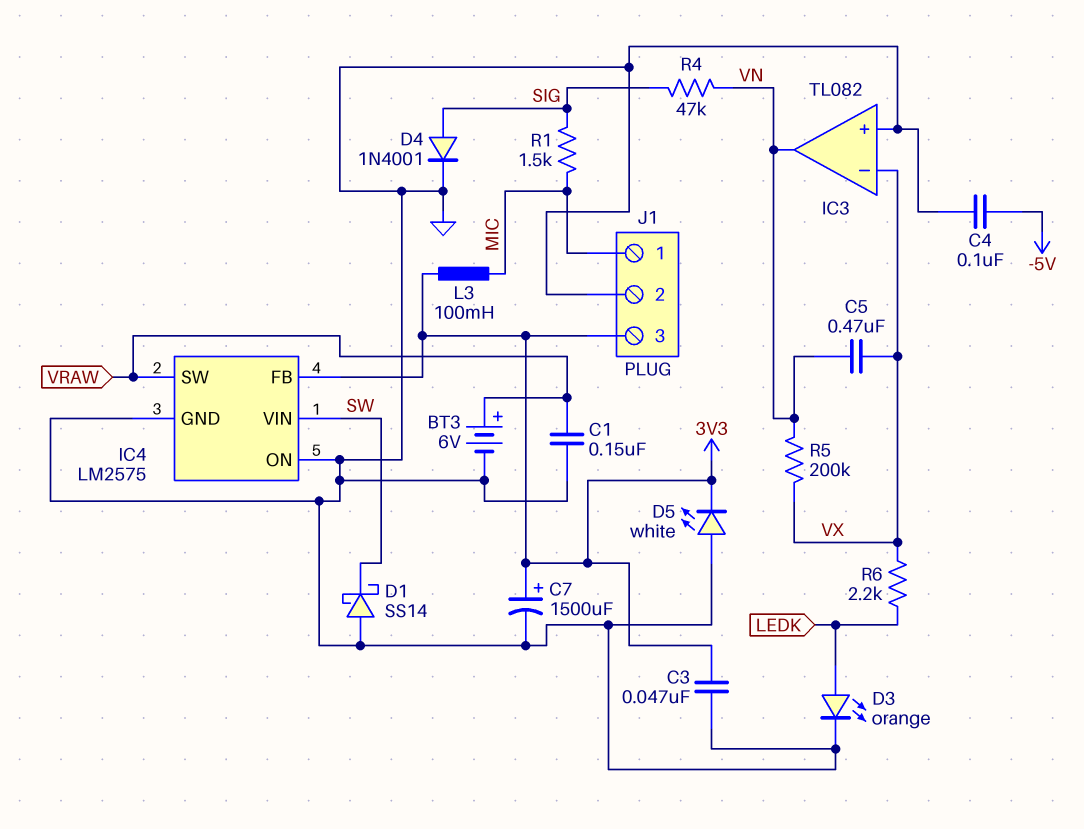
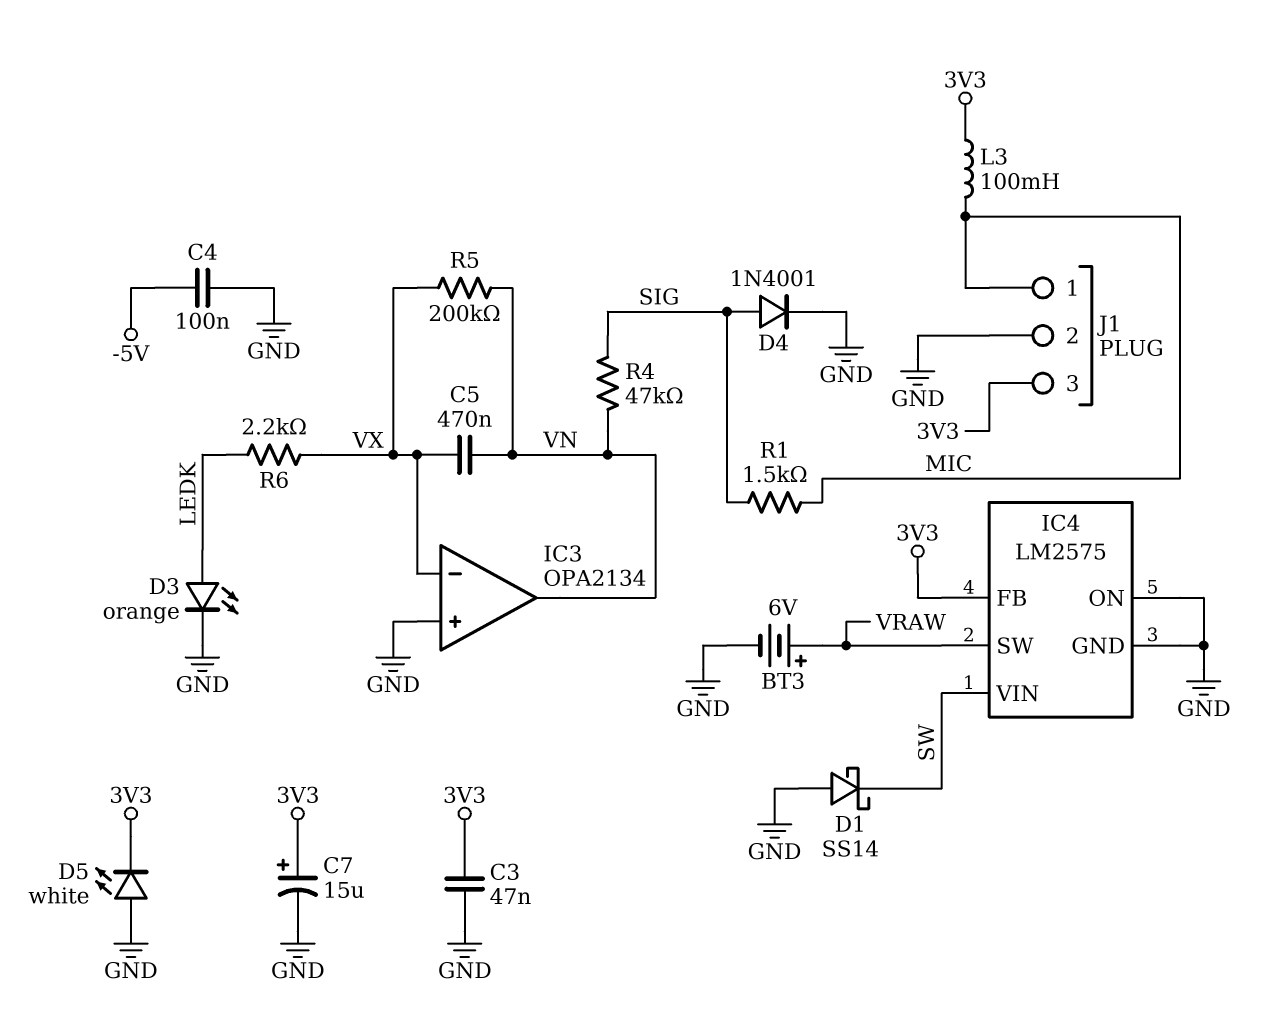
C1: 150nF (GND, VRAW) -> none
C7: 1500uF (plus 3V3, minus GND) -> 15uF (plus 3V3, minus GND)
IC3: TL082 -> OPA2134

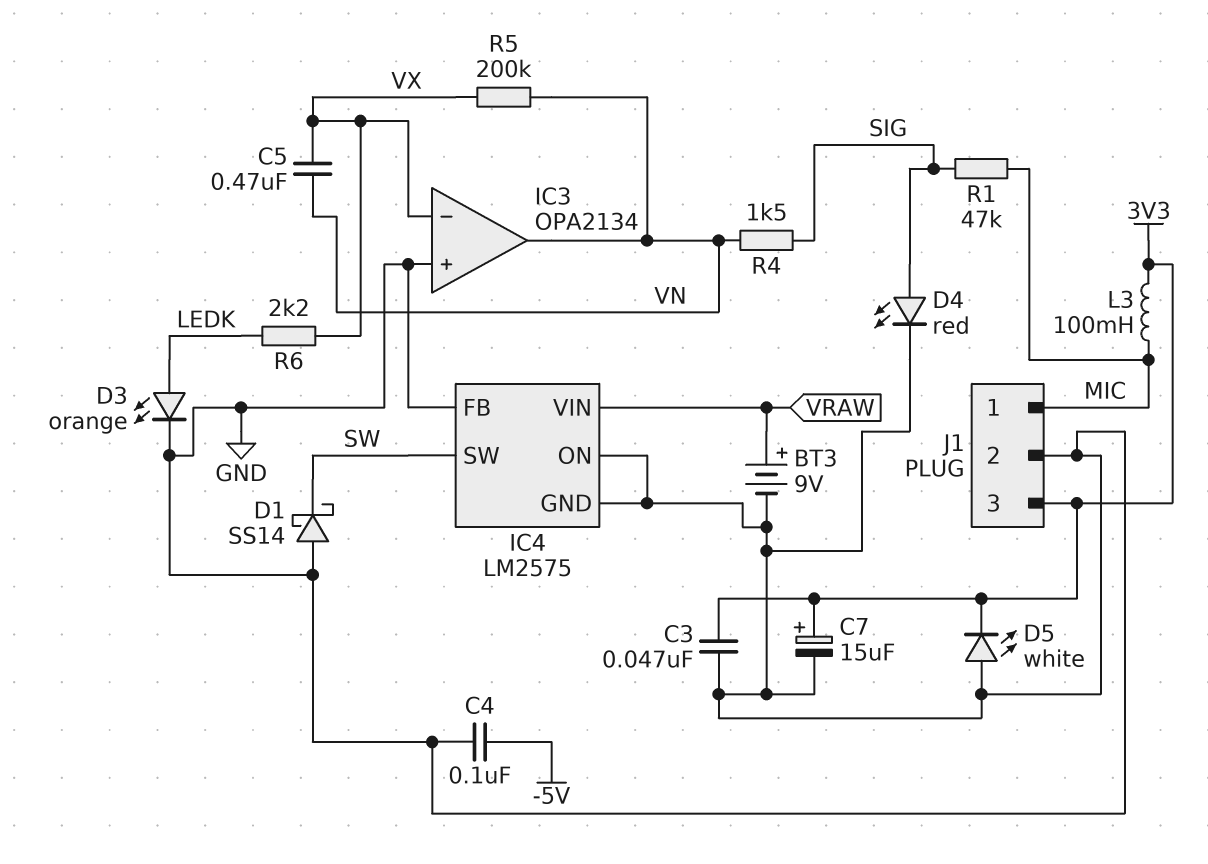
BT3: 6V (plus VRAW, minus GND) -> 9V (plus VRAW, minus GND)
D4: diode 1N4001 (A SIG, K GND) -> LED red (A SIG, K GND)
IC4 pin FB: 3V3 -> GND
IC4 pin SW: VRAW -> SW
IC4 pin VIN: SW -> VRAW
R1: 1.5k (MIC, SIG) -> 47k (MIC, SIG)
R4: 47k (SIG, VN) -> 1.5k (SIG, VN)

